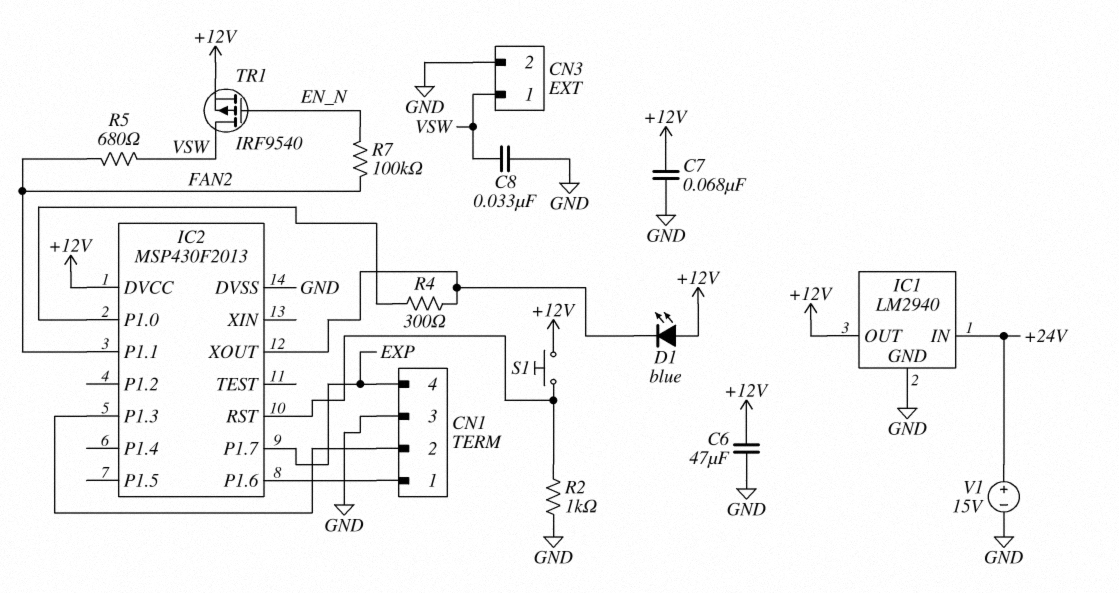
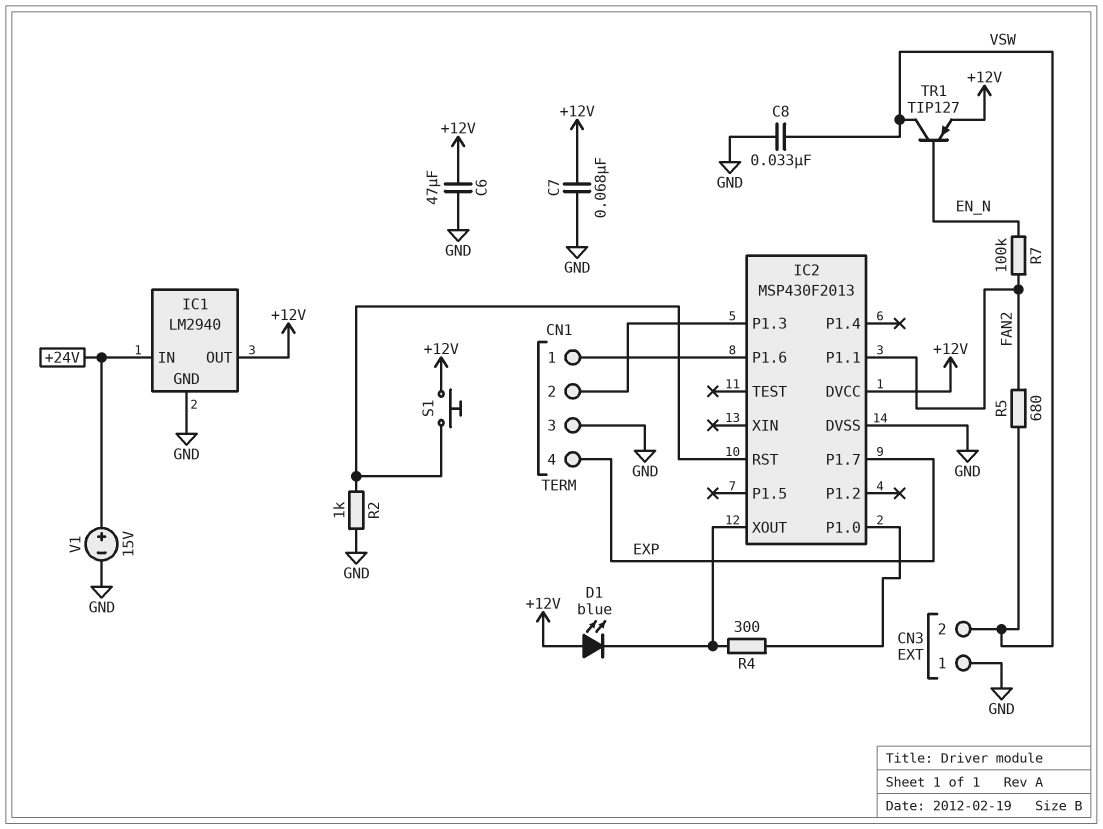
CN3 pin 1: VSW -> GND
CN3 pin 2: GND -> VSW
TR1: PMOS IRF9540 (G EN_N, D VSW, S +12V) -> PNP TIP127 (B EN_N, C VSW, E +12V)

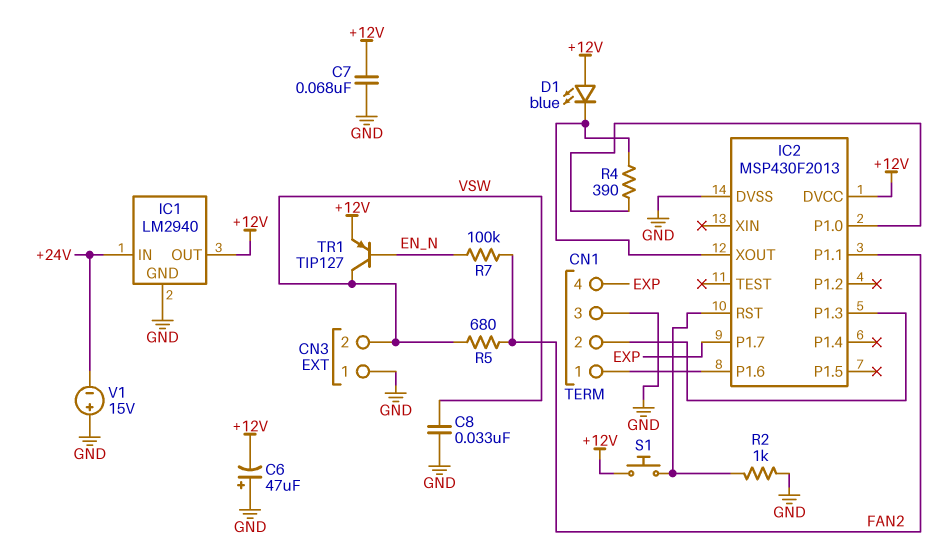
C6: 47uF (+12V, GND) -> 47uF (plus GND, minus +12V)
R4: 300 (IC2/P1.0, IC2/XOUT) -> 390 (IC2/P1.0, IC2/XOUT)
V1: 15V (plus +24V, minus GND) -> 15V (plus GND, minus +24V)

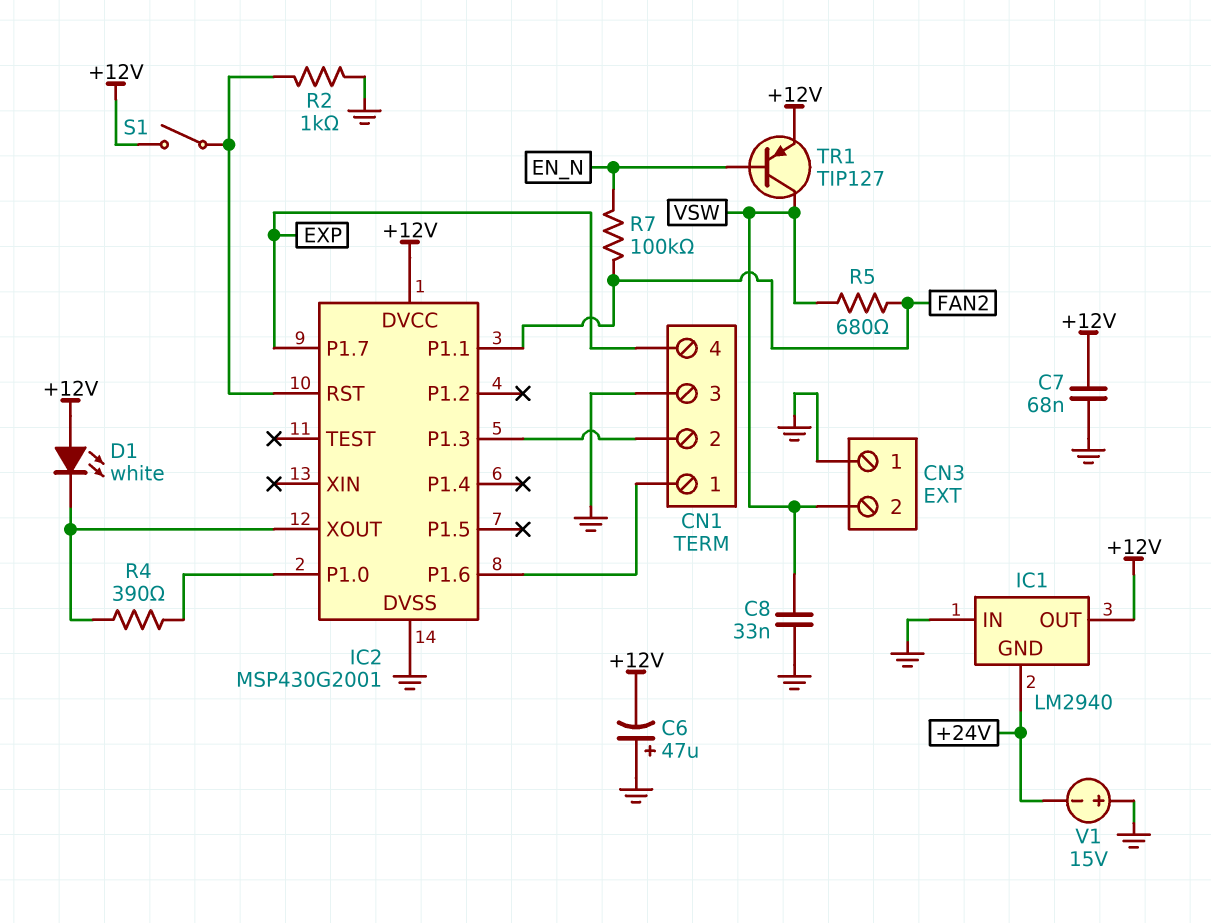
D1: LED blue (A +12V, K IC2/XOUT) -> LED white (A +12V, K IC2/XOUT)
IC1 pin GND: GND -> +24V
IC1 pin IN: +24V -> GND
IC2: MSP430F2013 -> MSP430G2001
S1: button (+12V, IC2/RST) -> switch (+12V, IC2/RST)

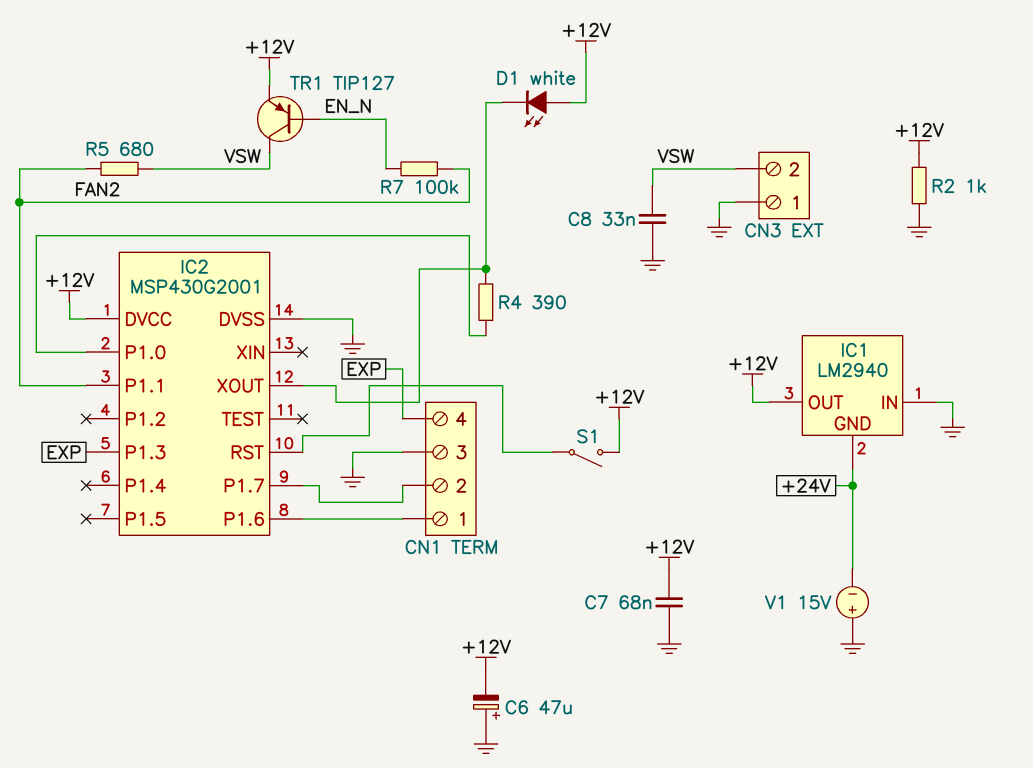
IC2 pin P1.3: CN1/2 -> EXP
IC2 pin P1.7: EXP -> CN1/2
R2: 1k (GND, IC2/RST) -> 1k (+12V, GND)

